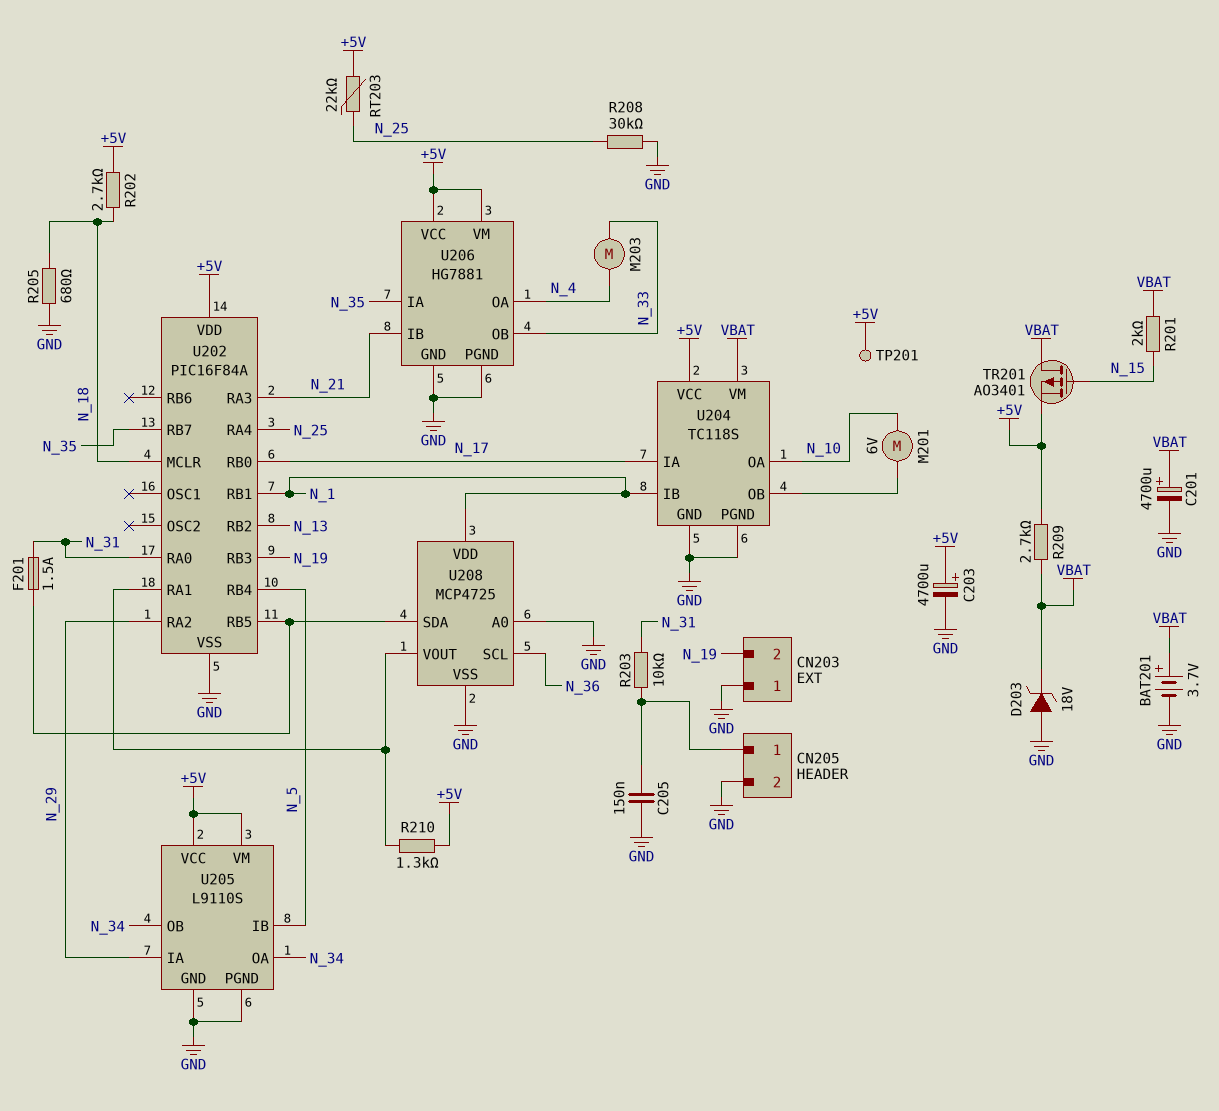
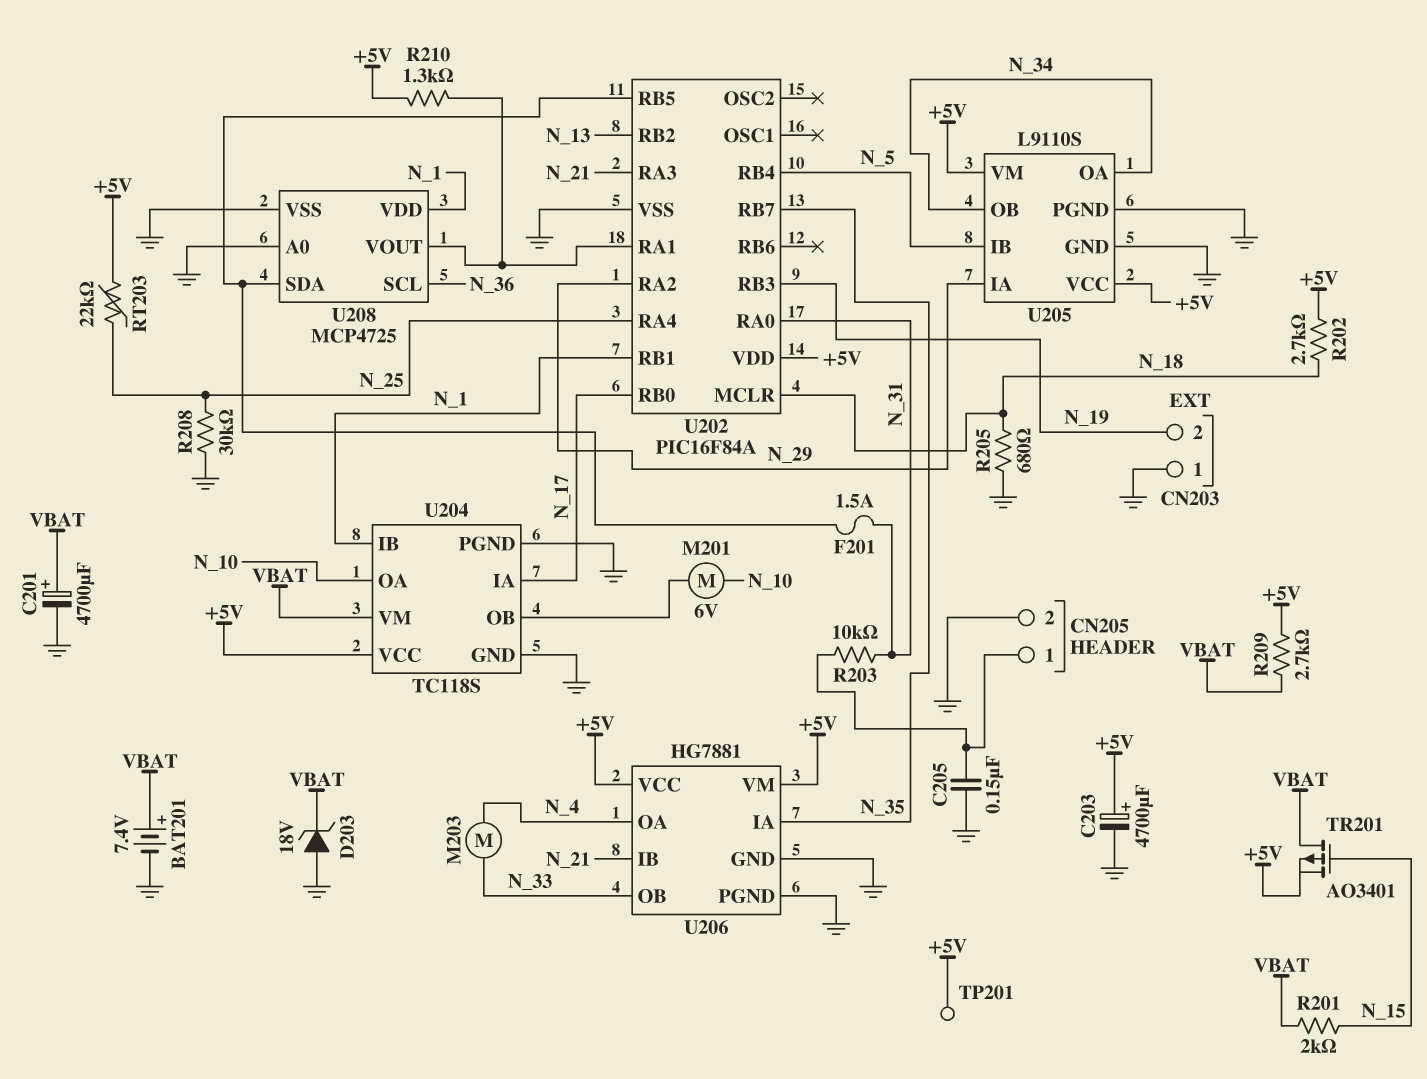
BAT201: 3.7V (plus VBAT, minus GND) -> 7.4V (plus VBAT, minus GND)

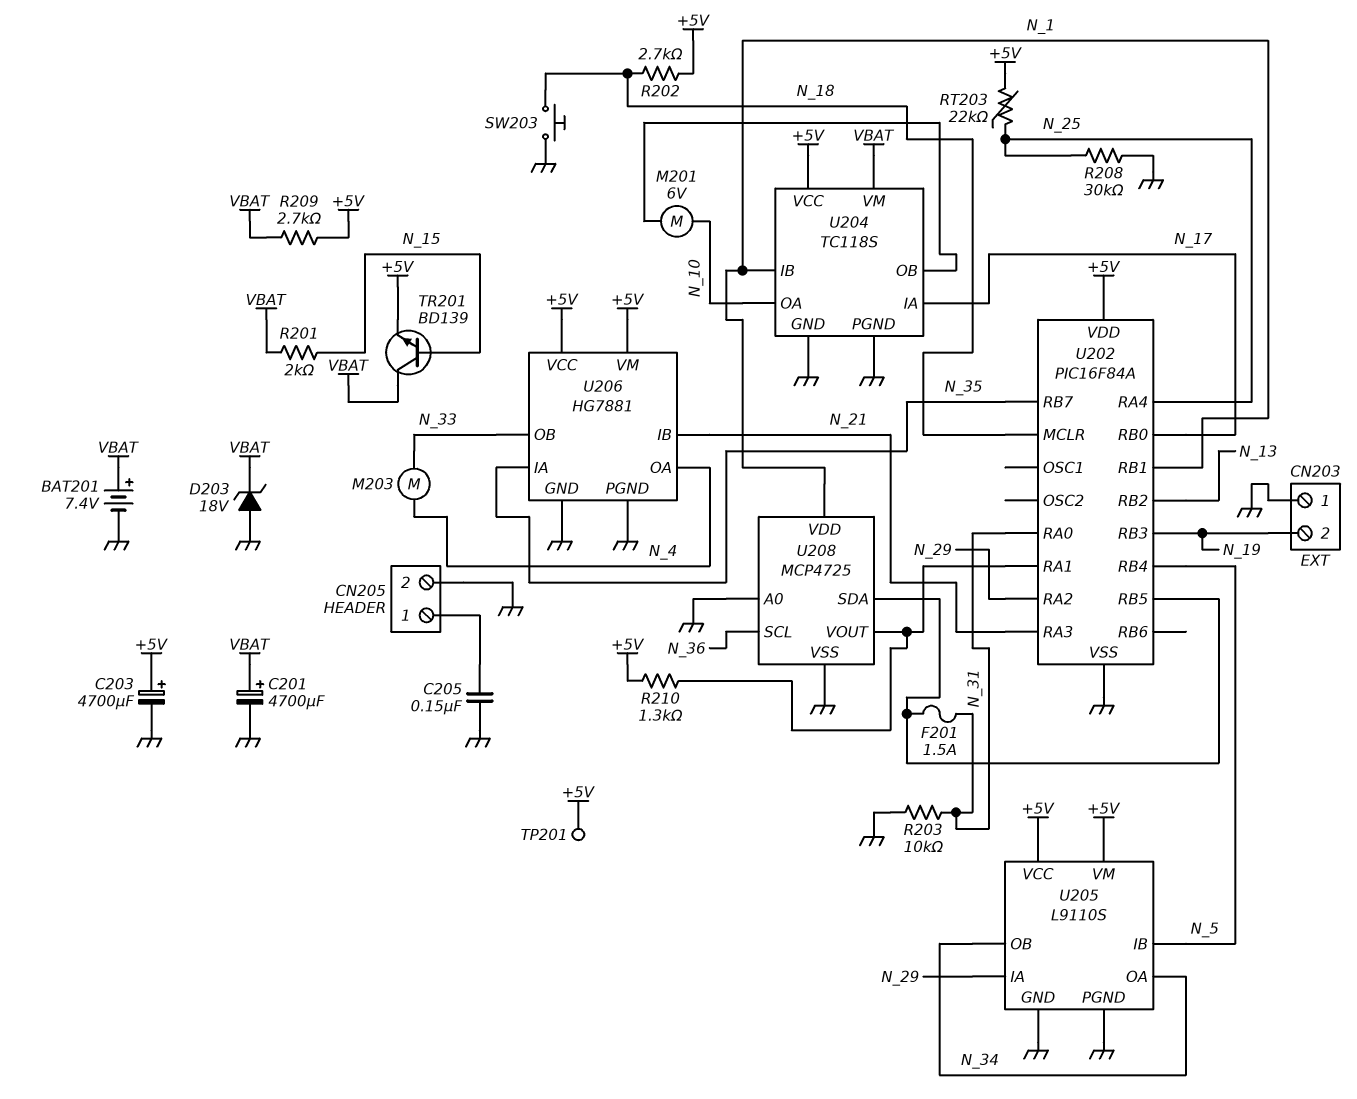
R203: 10k (CN205/1, N_31) -> 10k (GND, N_31)
R205: 680 (GND, N_18) -> none
SW203: none -> button (GND, N_18)
TR201: PMOS AO3401 (G N_15, D VBAT, S +5V) -> NPN BD139 (B N_15, C VBAT, E +5V)

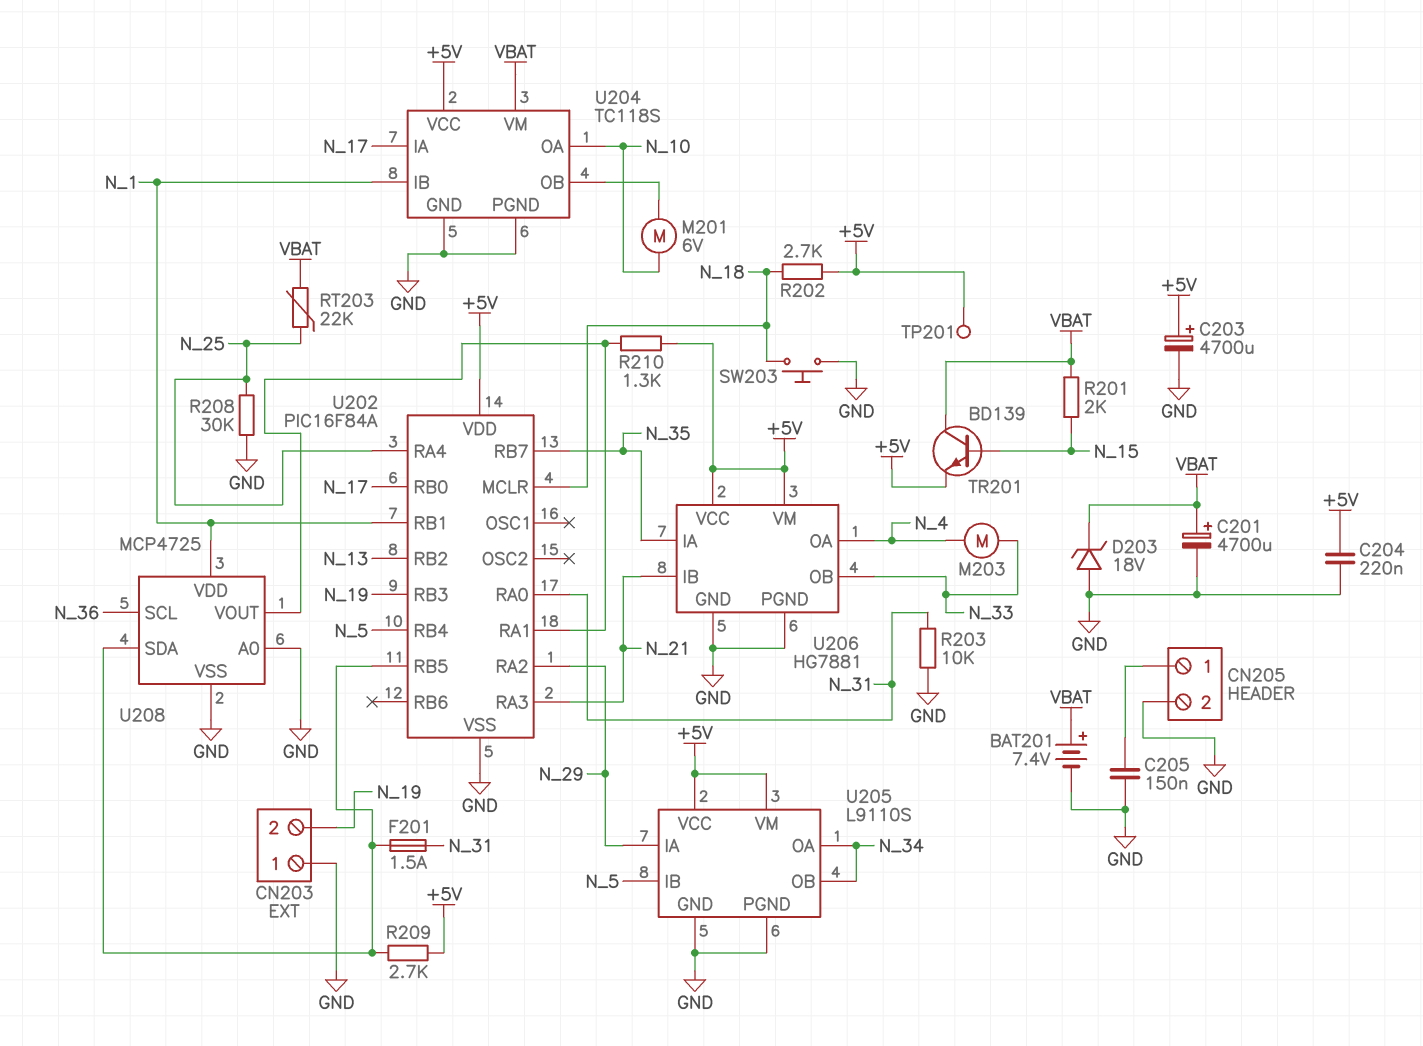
C204: none -> 220nF (+5V, GND)
R209: 2.7k (+5V, VBAT) -> 2.7k (+5V, U202/RB5)
RT203: 22k (+5V, N_25) -> 22k (N_25, VBAT)

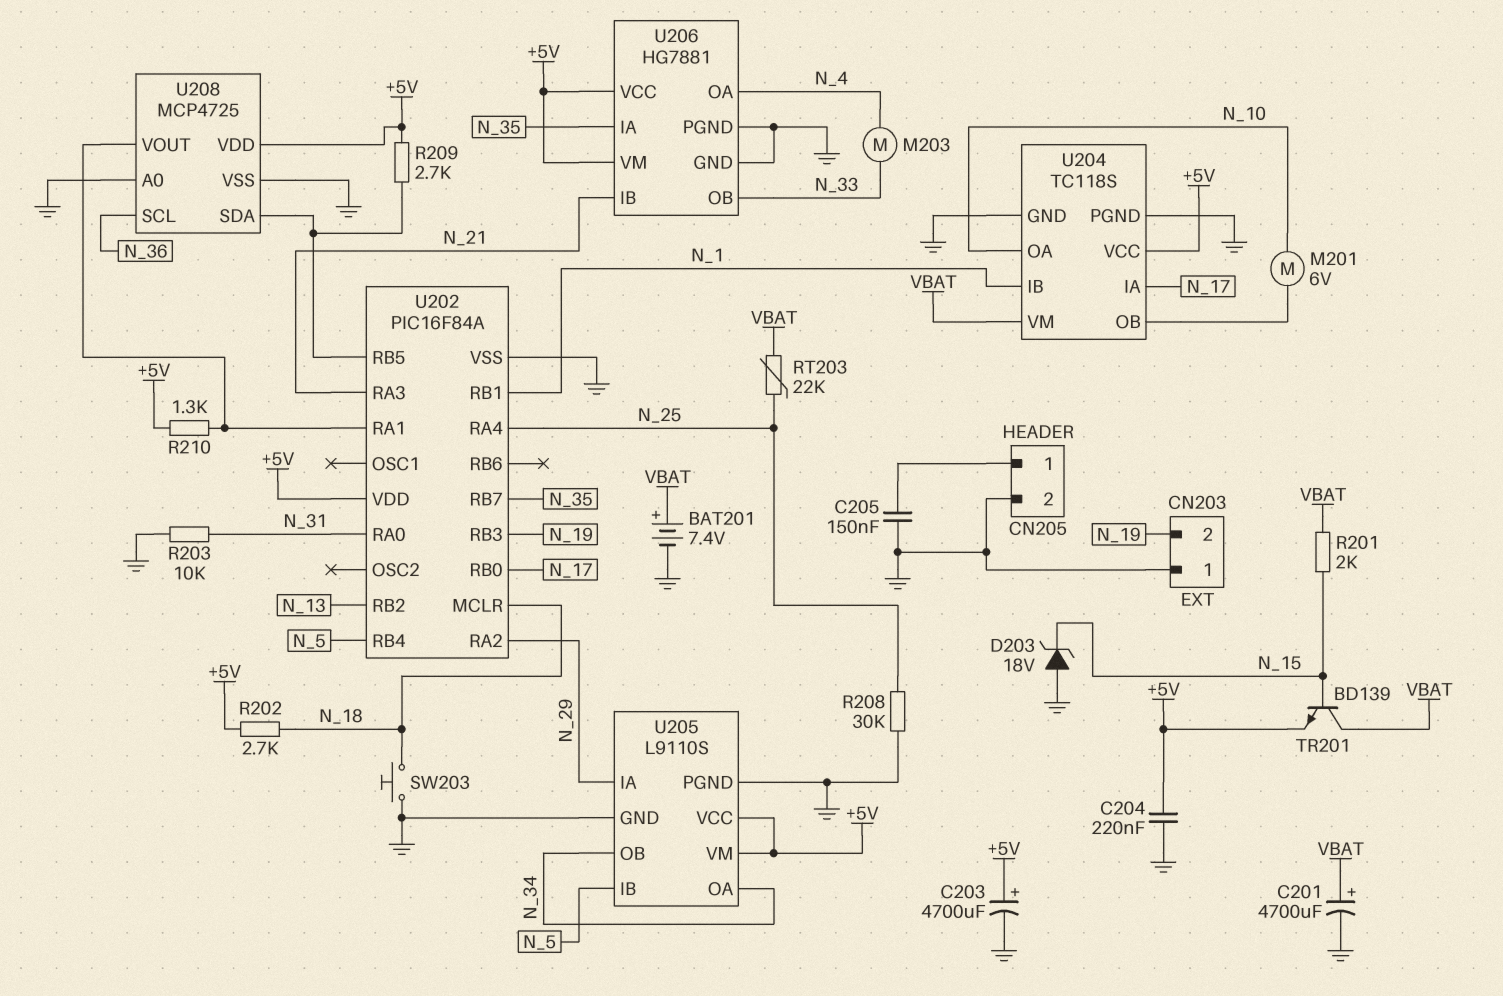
D203: zener 18V (A GND, K VBAT) -> zener 18V (A GND, K N_15)
F201: 1.5A (N_31, U202/RB5) -> none
TP201: test point (+5V) -> none
U208 pin VDD: N_1 -> +5V

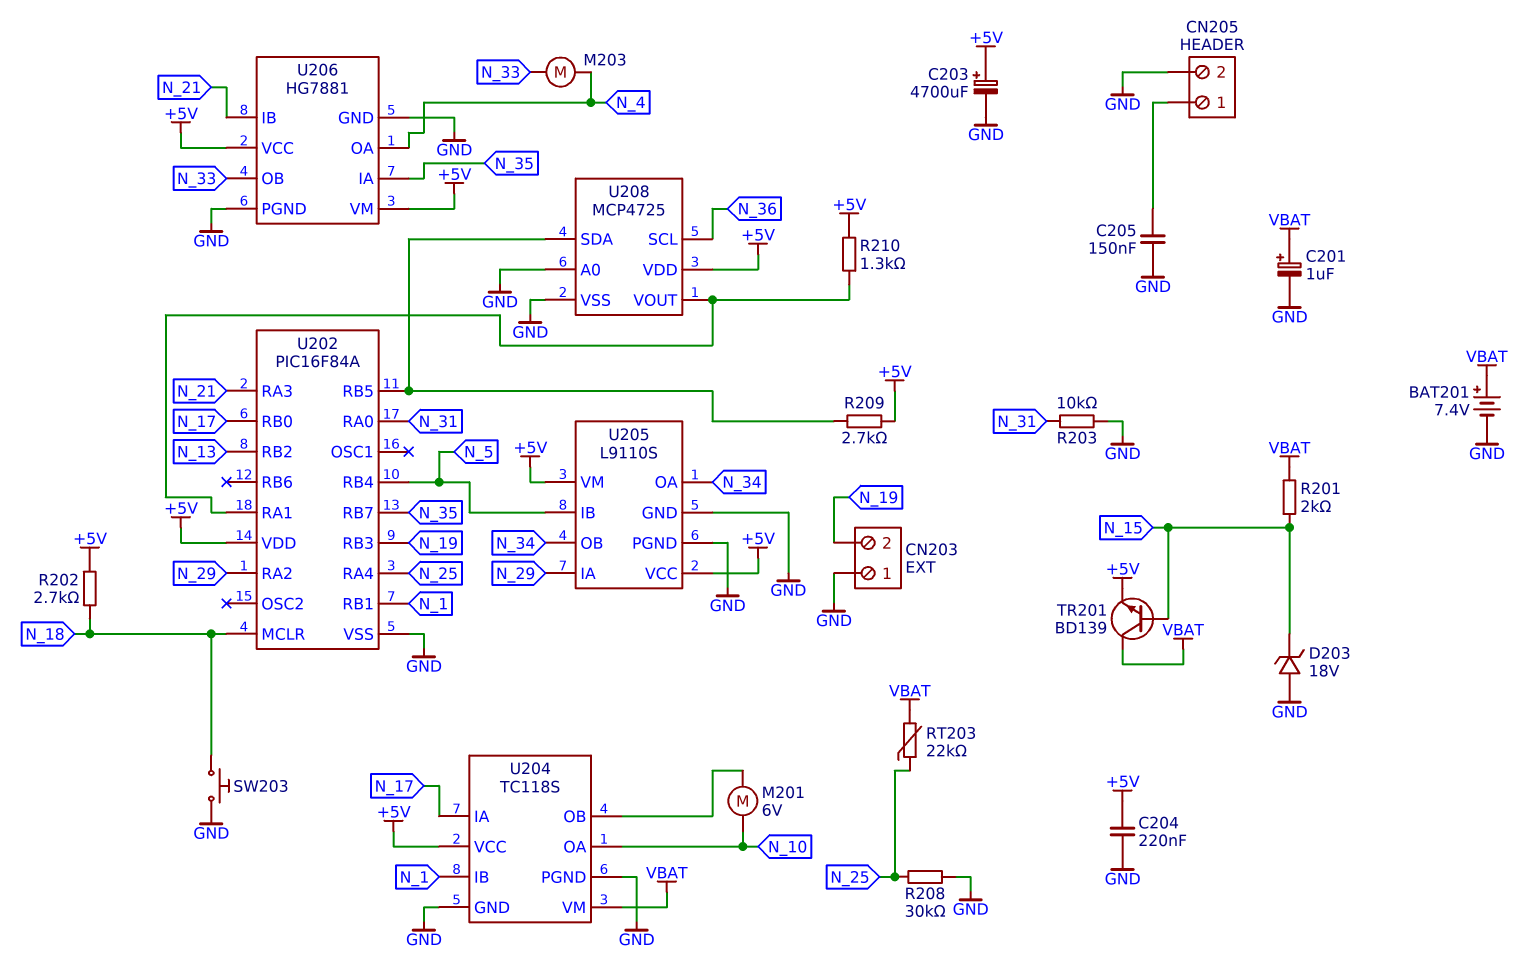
C201: 4700uF (plus VBAT, minus GND) -> 1uF (plus VBAT, minus GND)

